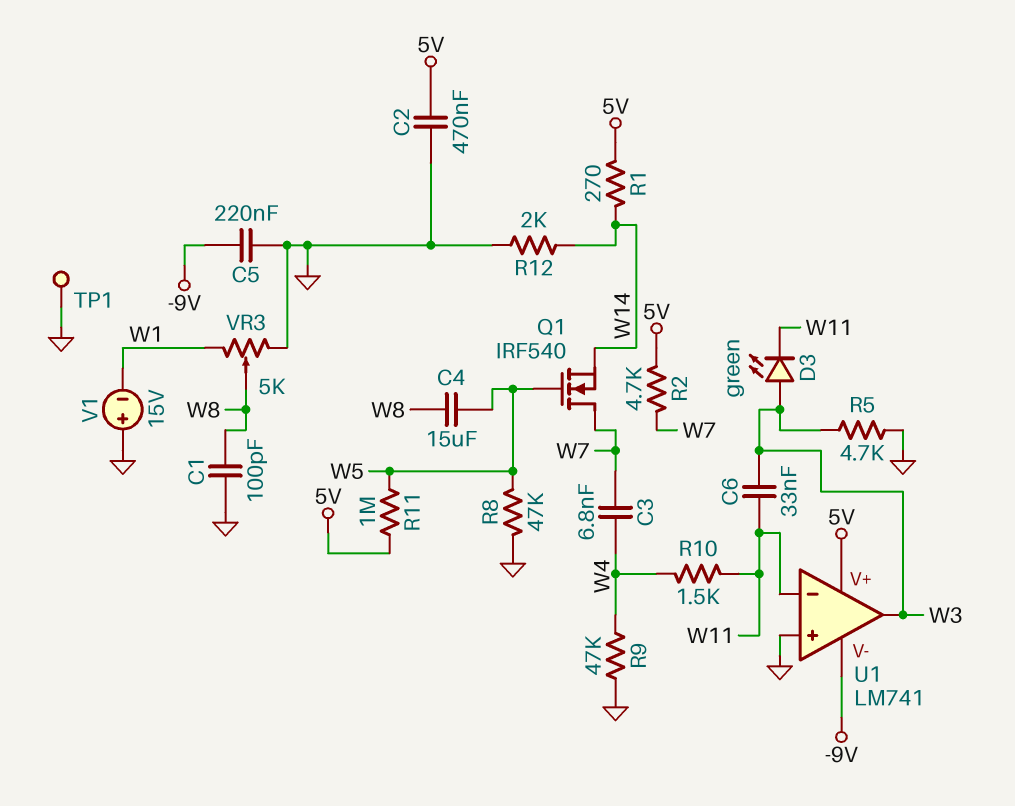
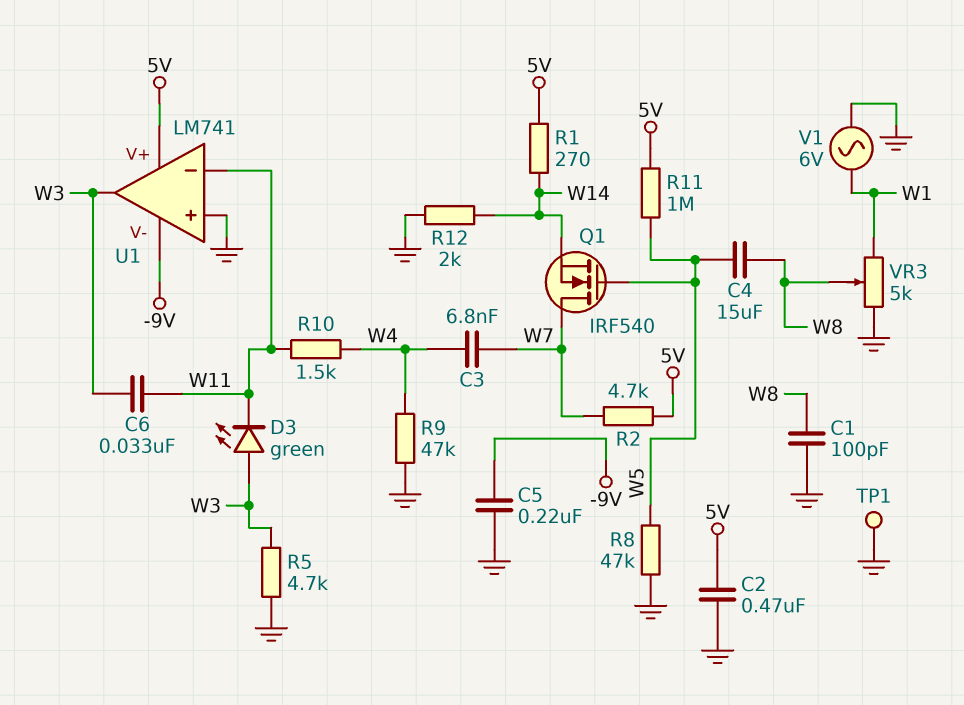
V1: 15V (plus GND, minus W1) -> AC 6V (GND, W1)

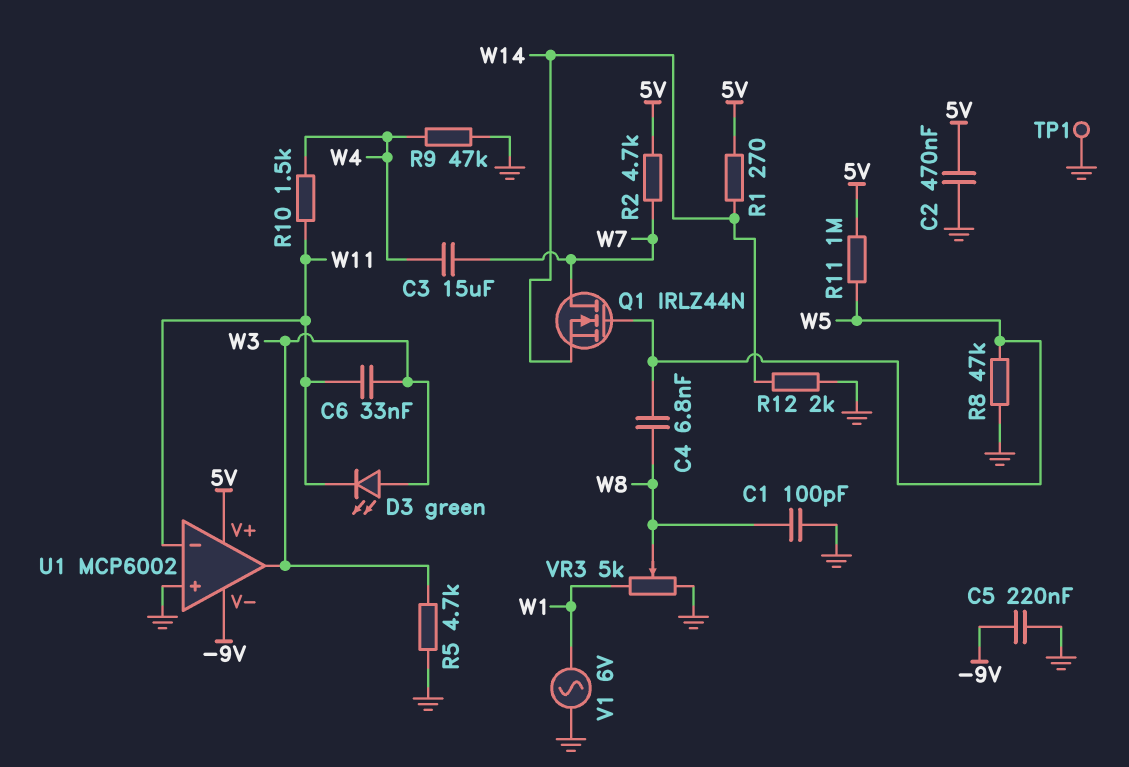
C3: 6.8nF (W4, W7) -> 15uF (W4, W7)
C4: 15uF (W5, W8) -> 6.8nF (W5, W8)
Q1: NMOS IRF540 (G W5, D W7, S W14) -> NMOS IRLZ44N (G W5, D W7, S W14)
U1: LM741 -> MCP6002

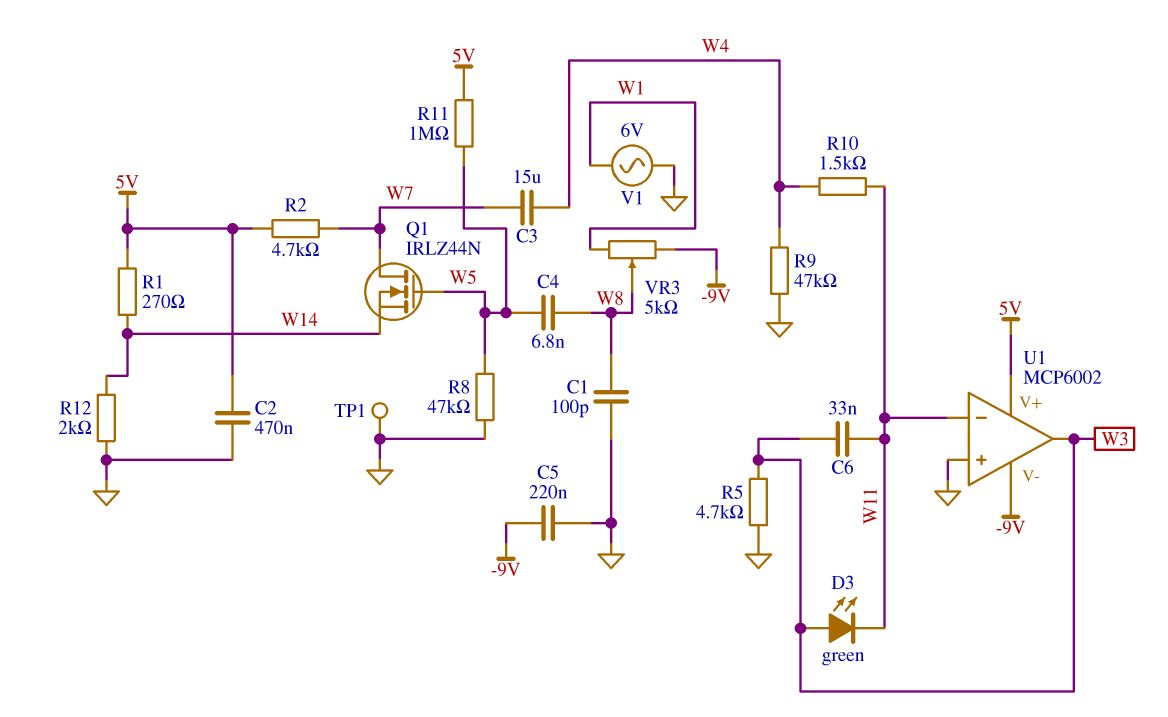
VR3: 5k (GND, W1, wiper W8) -> 5k (-9V, W1, wiper W8)

